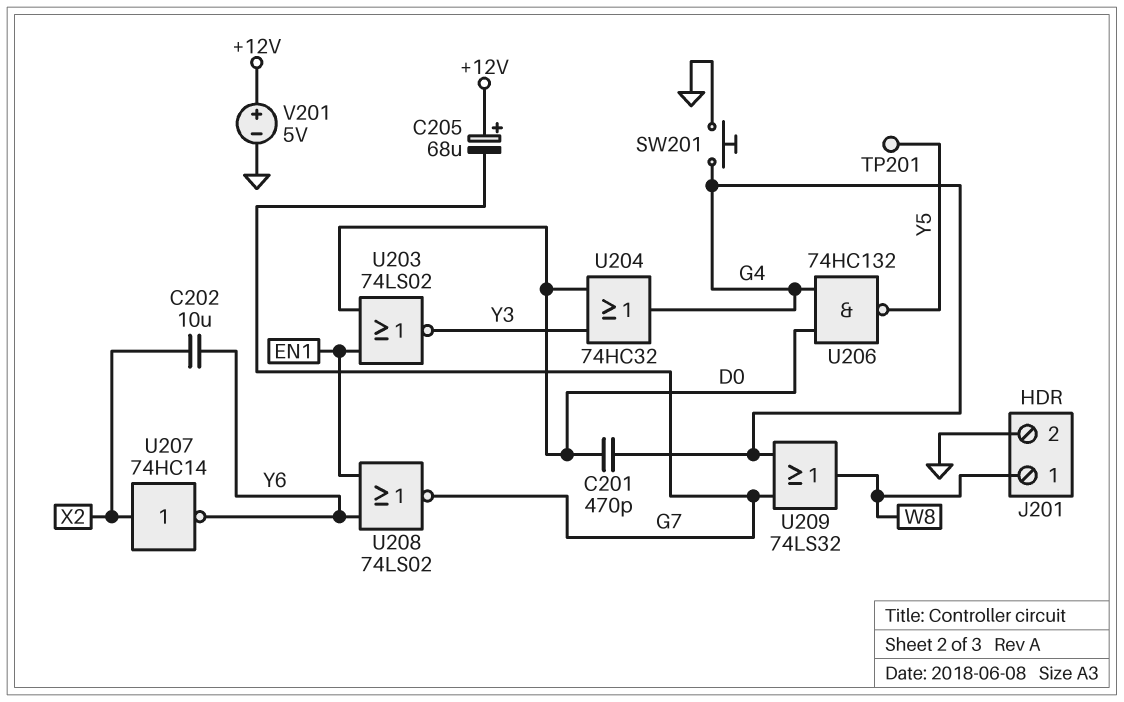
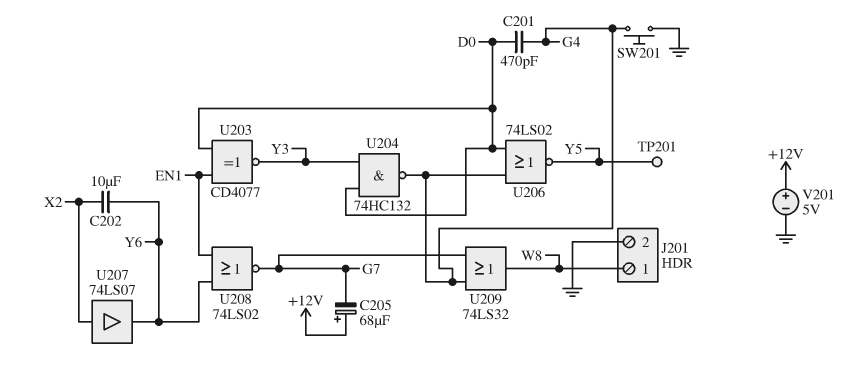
U203: NOR 74LS02 (in D0, in EN1, out Y3) -> XNOR CD4077 (in D0, in EN1, out Y3)
U204: OR 74HC32 (in D0, in Y3, out G4) -> NAND 74HC132 (in D0, in Y3, out G4)
U206: NAND 74HC132 (in D0, in G4, out Y5) -> NOR 74LS02 (in D0, in G4, out Y5)
U207: NOT 74HC14 (in X2, out Y6) -> buffer 74LS07 (in X2, out Y6)

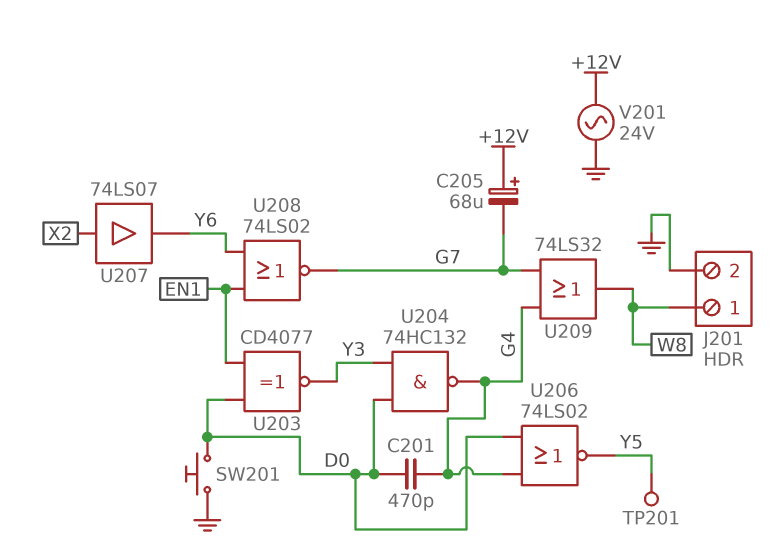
C202: 10uF (X2, Y6) -> none
SW201: button (G4, GND) -> button (D0, GND)
V201: 5V (plus +12V, minus GND) -> AC 24V (+12V, GND)

